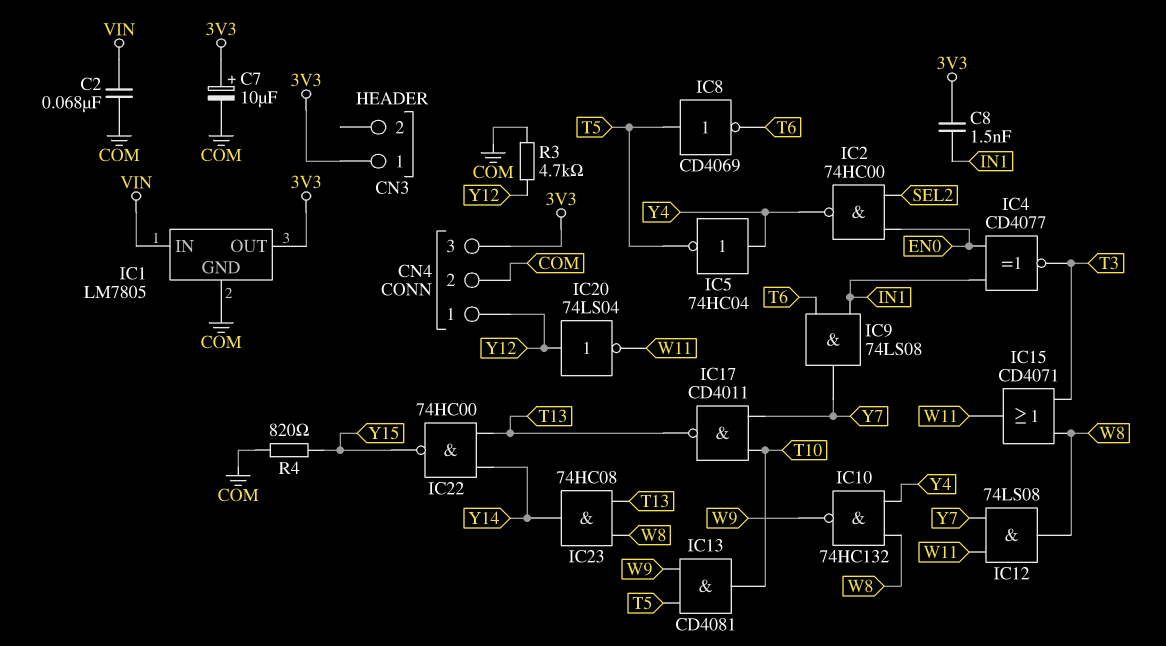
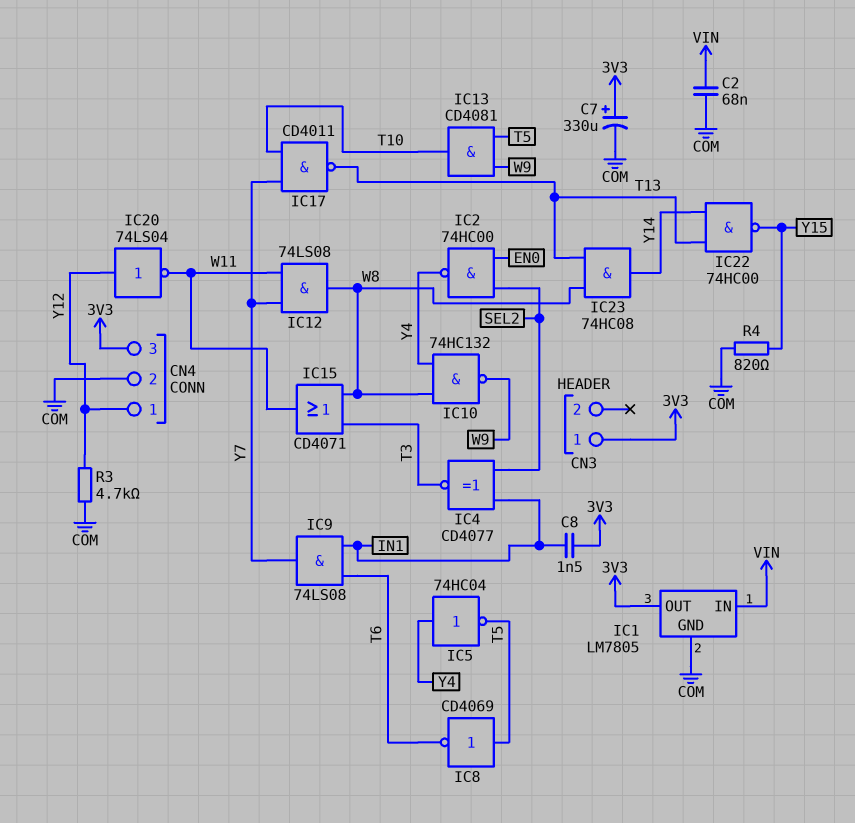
C7: 10uF (plus 3V3, minus COM) -> 330uF (plus 3V3, minus COM)
IC4: XNOR CD4077 (in EN0, in IN1, out T3) -> XNOR CD4077 (in IN1, in SEL2, out T3)

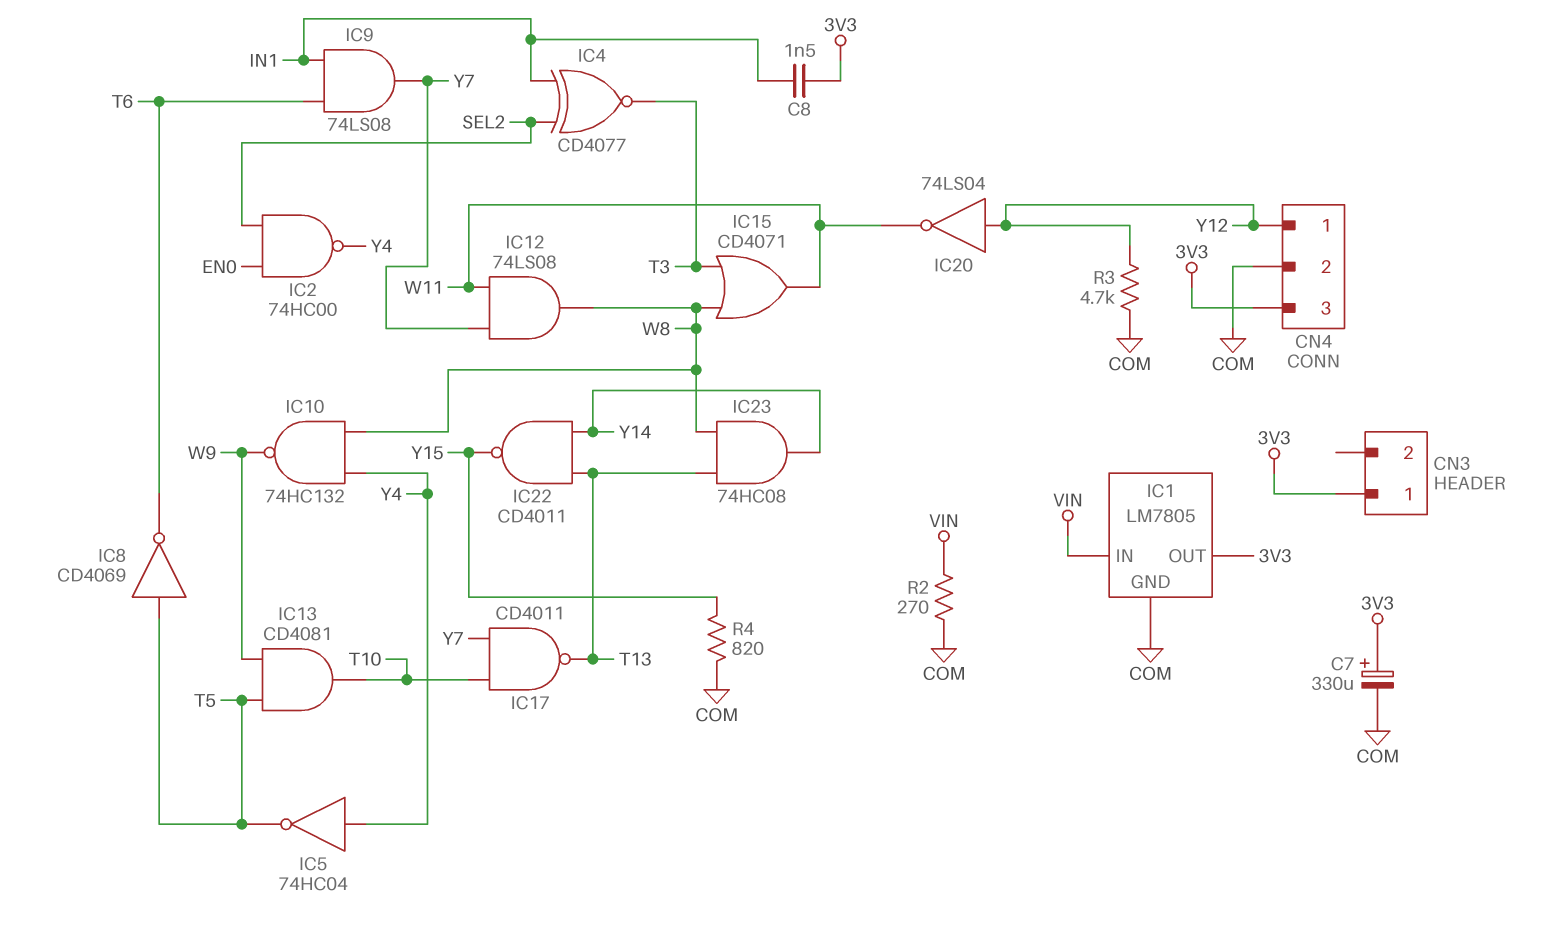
C2: 68nF (COM, VIN) -> none
IC22: NAND 74HC00 (in T13, in Y14, out Y15) -> NAND CD4011 (in T13, in Y14, out Y15)
R2: none -> 270 (COM, VIN)

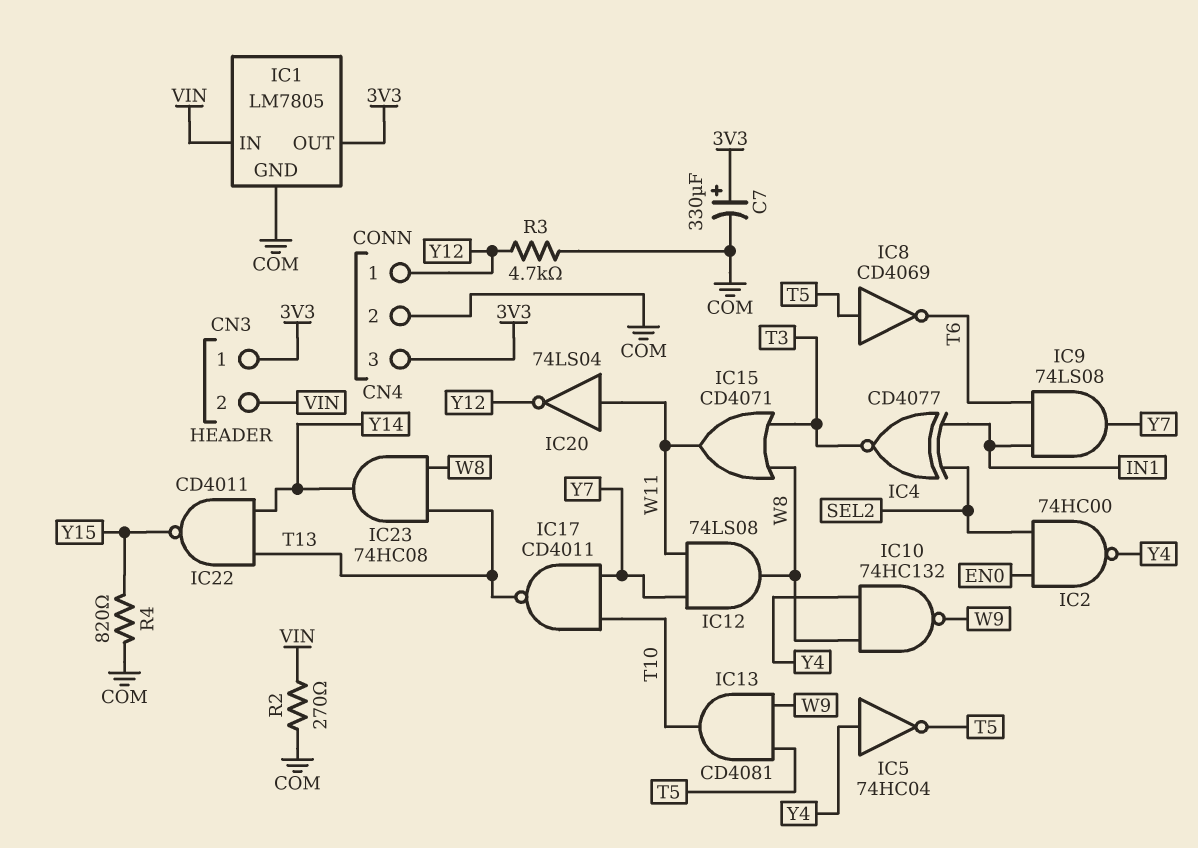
C8: 1.5nF (3V3, IN1) -> none
CN3 pin 2: none -> VIN
IC20: NOT 74LS04 (in Y12, out W11) -> NOT 74LS04 (in W11, out Y12)

